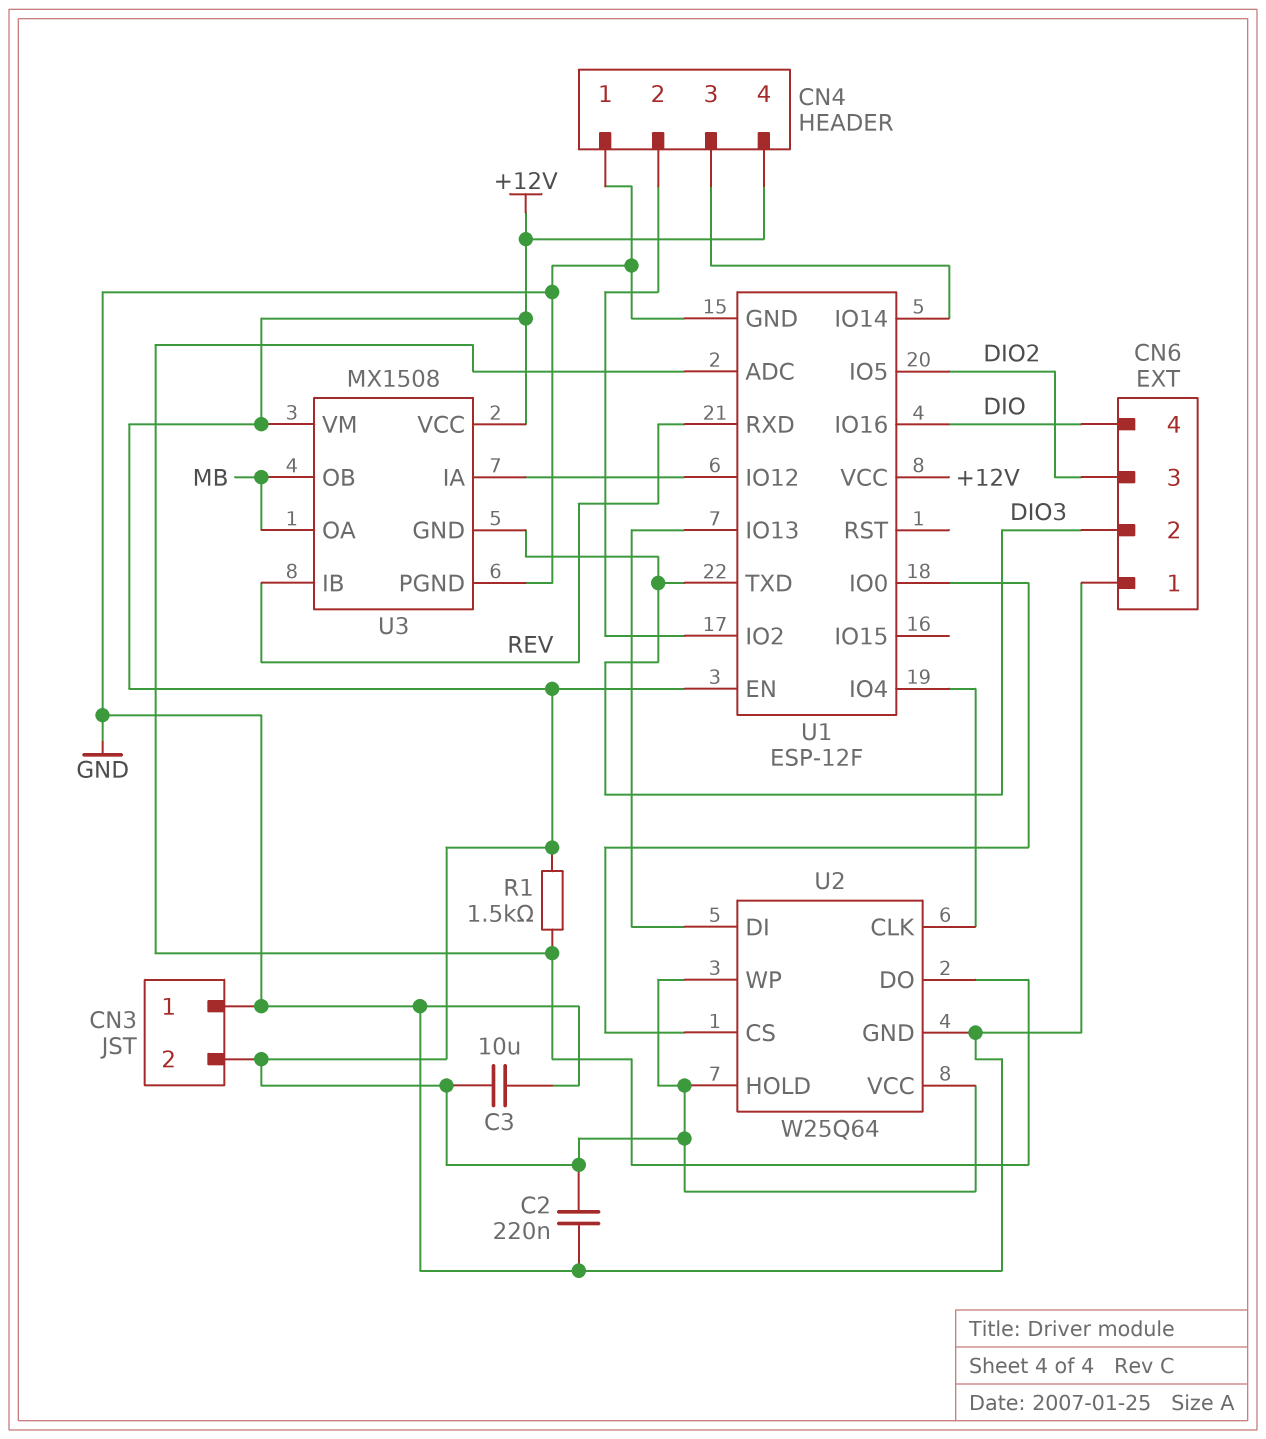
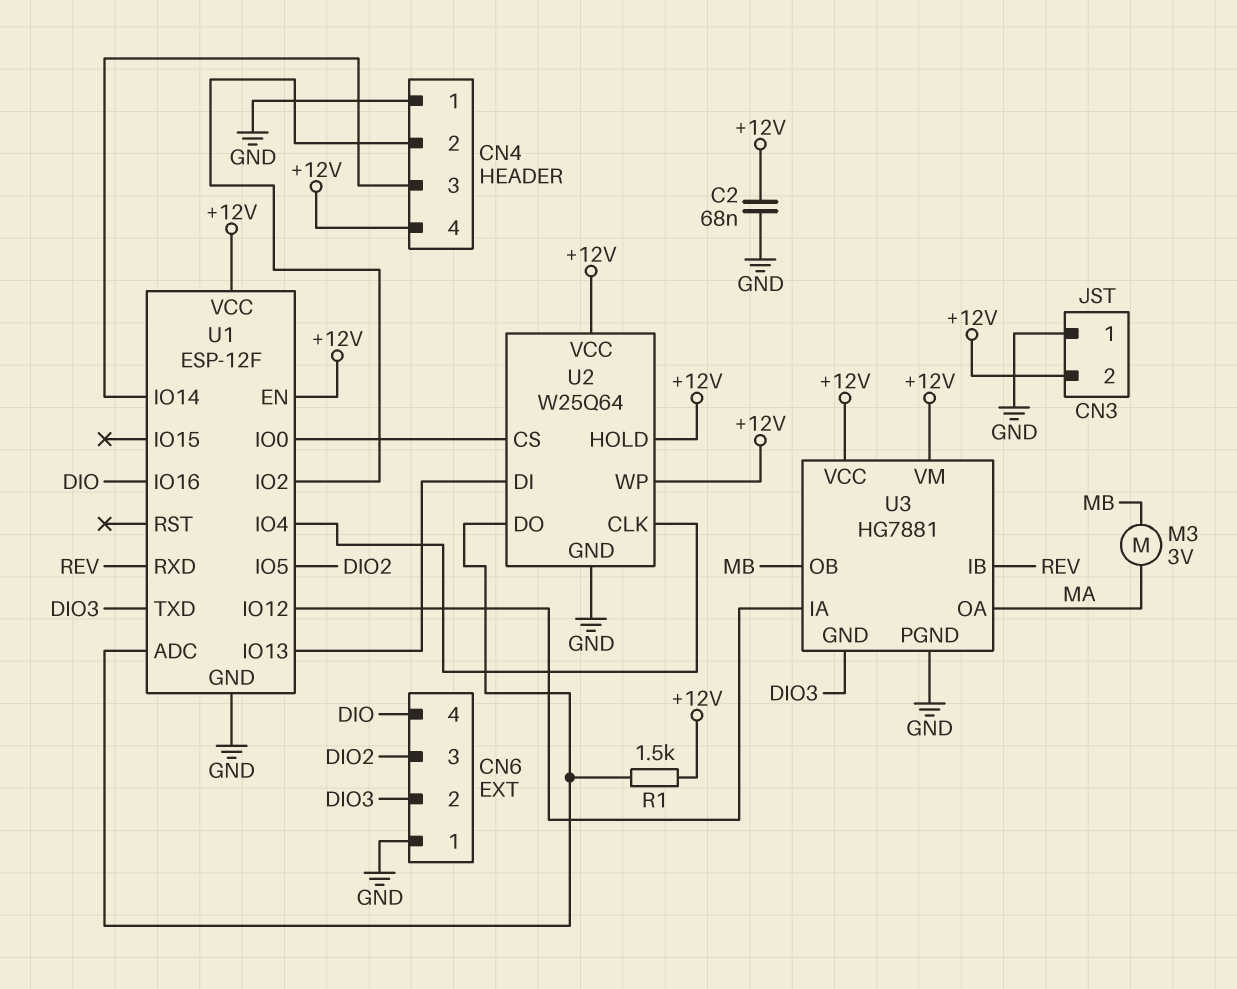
C2: 220nF (+12V, GND) -> 68nF (+12V, GND)
C3: 10uF (+12V, GND) -> none
M3: none -> motor 3V (MA, MB)
U3: MX1508 -> HG7881
U3 pin OA: MB -> MA

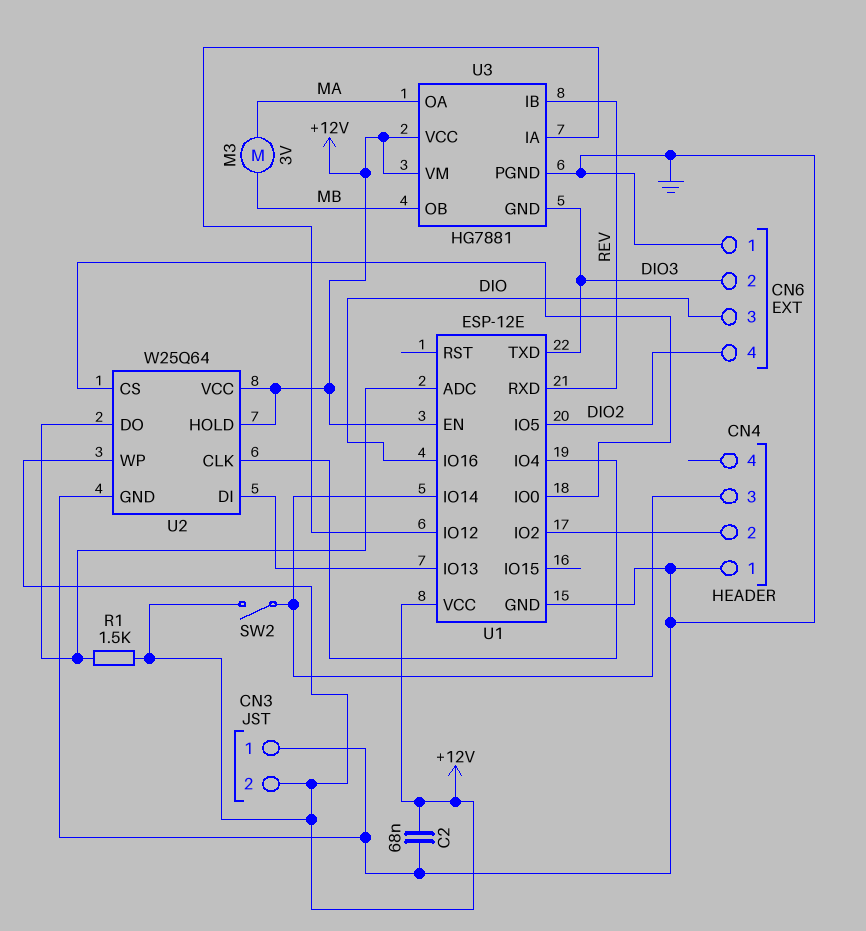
CN4 pin 4: +12V -> none
CN6 pin 3: DIO2 -> DIO
CN6 pin 4: DIO -> DIO2
SW2: none -> switch (+12V, CN4/3)
U1: ESP-12F -> ESP-12E

